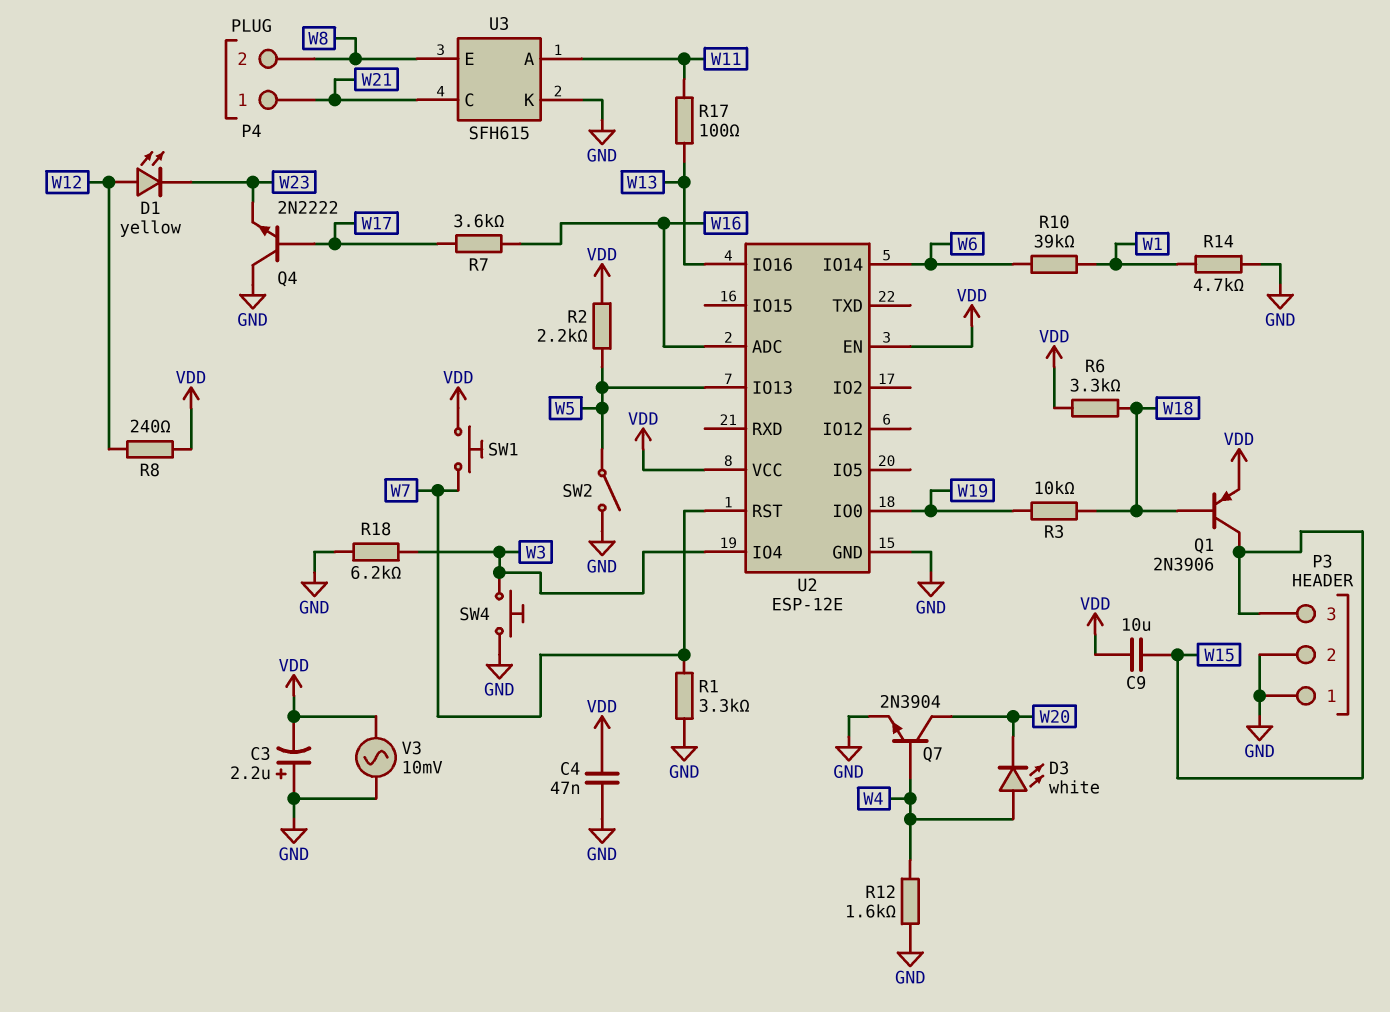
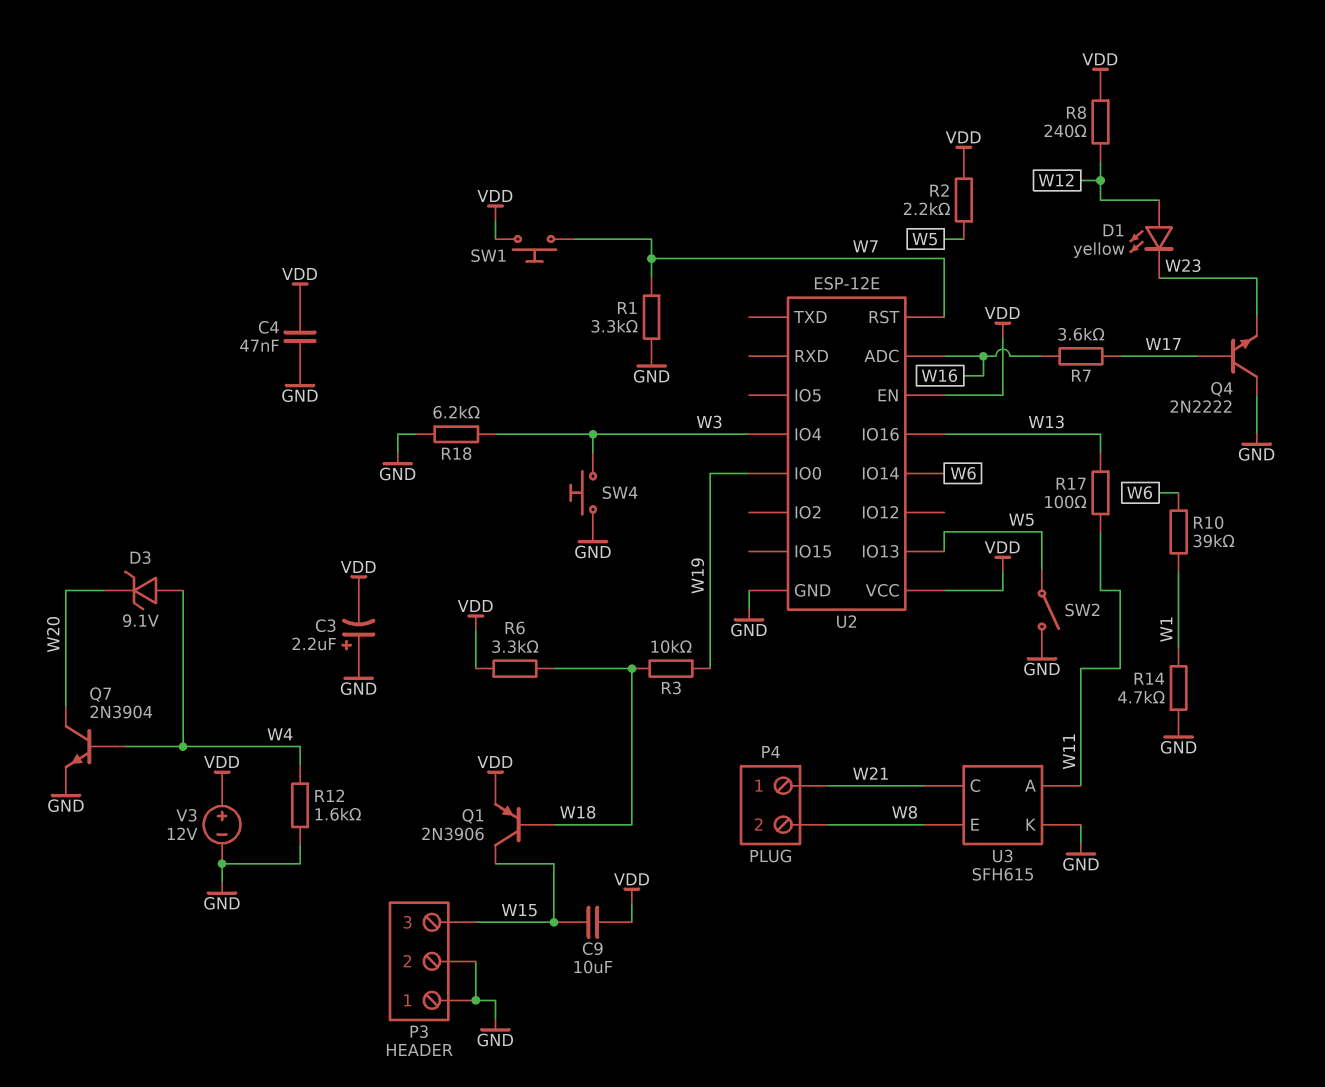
D3: LED white (A W4, K W20) -> zener 9.1V (A W4, K W20)
V3: AC 10mV (GND, VDD) -> 12V (plus VDD, minus GND)

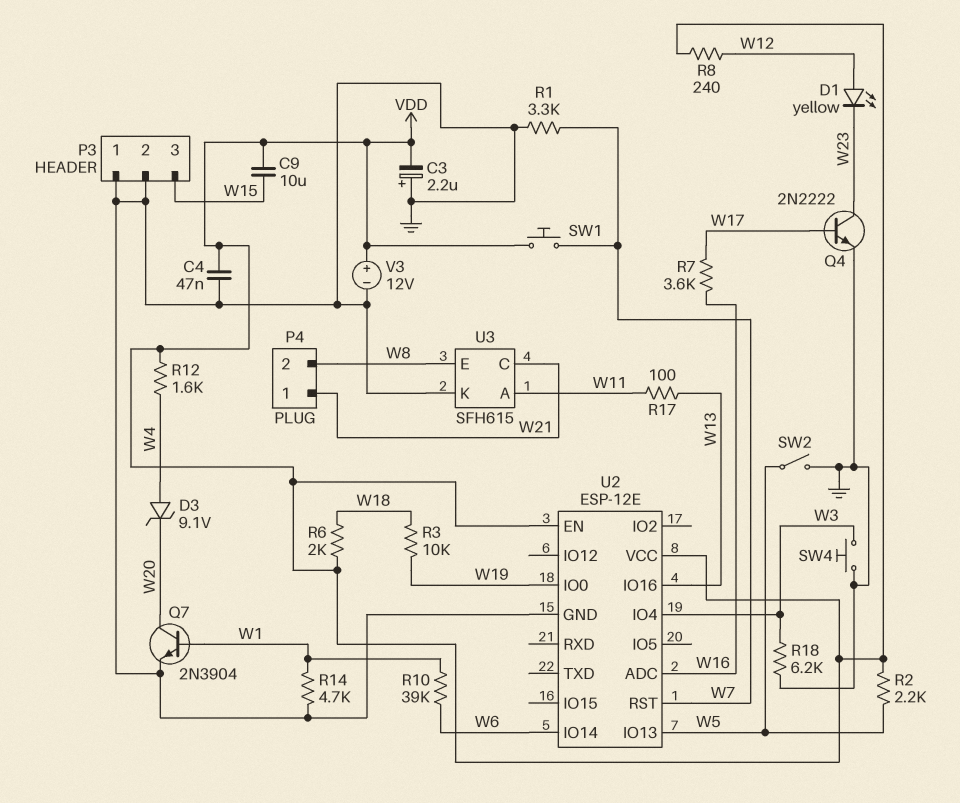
Q1: PNP 2N3906 (B W18, C W15, E VDD) -> none
Q4: NPN 2N2222 (B W17, C GND, E W23) -> NPN 2N2222 (B W17, C W23, E GND)
Q7: NPN 2N3904 (B W4, C W20, E GND) -> NPN 2N3904 (B W1, C W20, E GND)
R6: 3.3k (VDD, W18) -> 2k (VDD, W18)
R12: 1.6k (GND, W4) -> 1.6k (VDD, W4)

